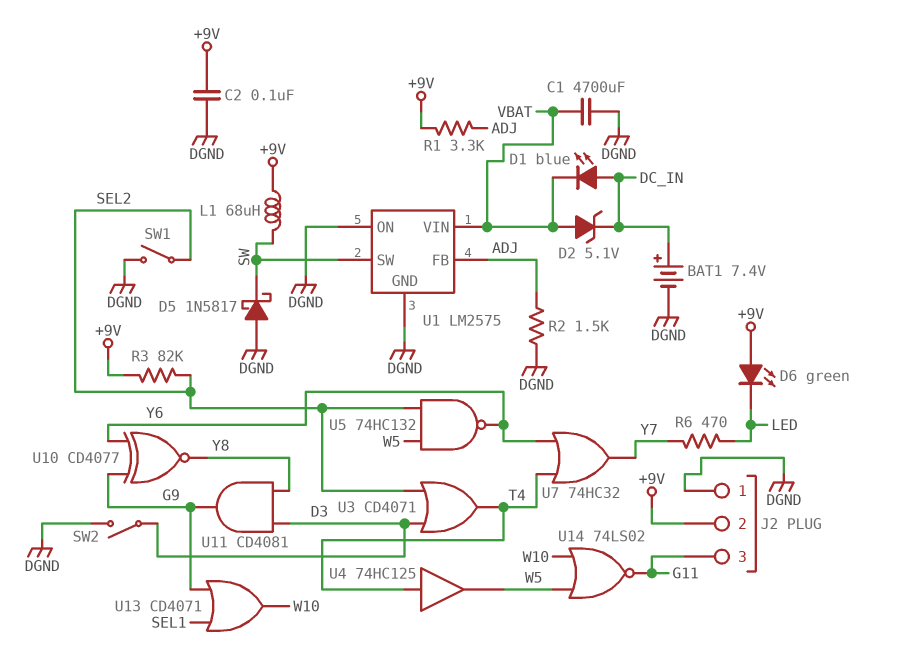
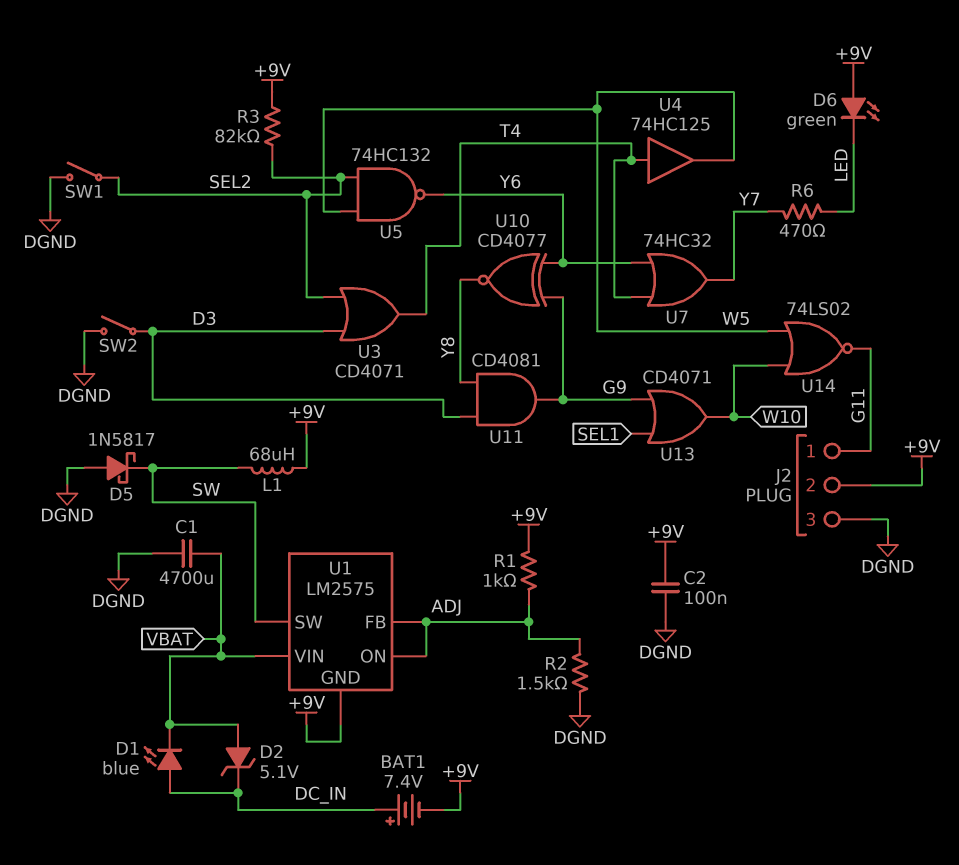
BAT1: 7.4V (plus DC_IN, minus DGND) -> 7.4V (plus DC_IN, minus +9V)
J2 pin 1: DGND -> G11
J2 pin 3: G11 -> DGND
R1: 3.3k (+9V, ADJ) -> 1k (+9V, ADJ)
U1 pin GND: DGND -> +9V
U1 pin ON: DGND -> ADJ

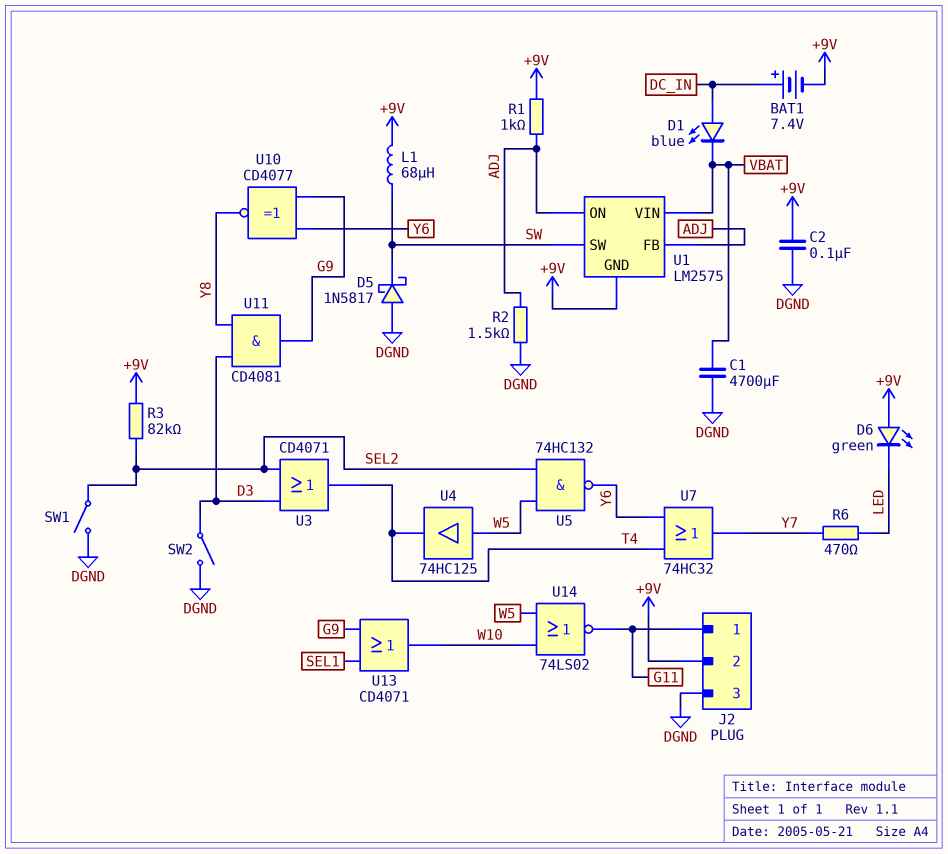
D2: zener 5.1V (A VBAT, K DC_IN) -> none
U4: buffer 74HC125 (in T4, out W5) -> buffer 74HC125 (in W5, out T4)

